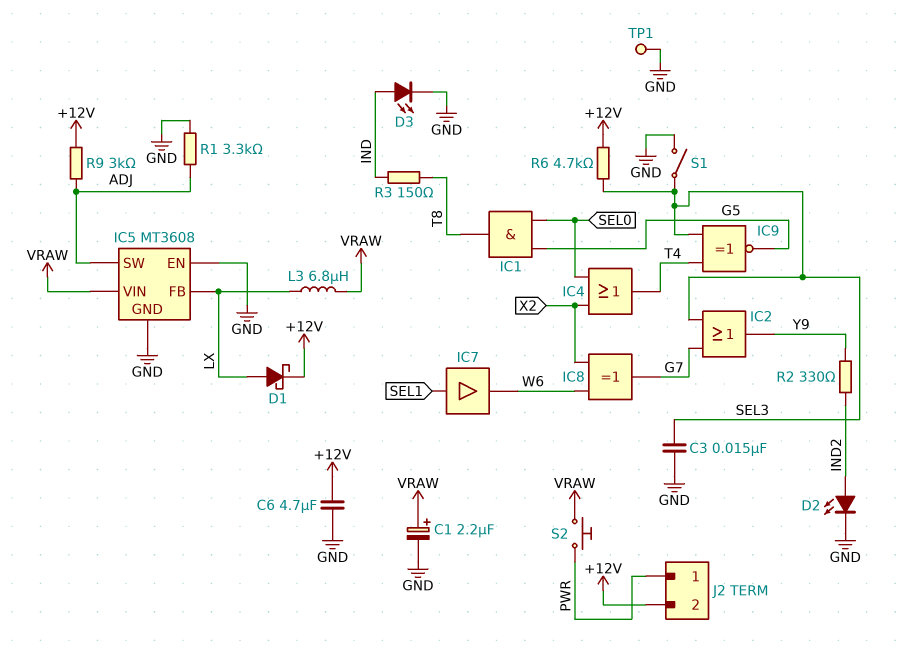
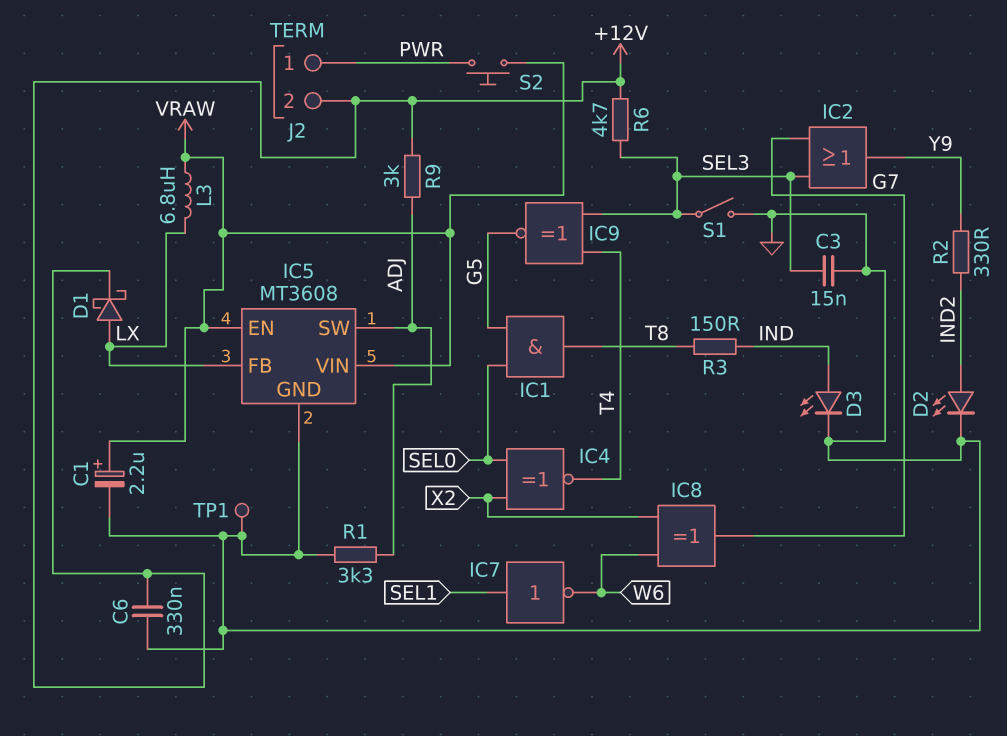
C6: 4.7uF (+12V, GND) -> 330nF (+12V, GND)
IC4: OR (in SEL0, in X2, out T4) -> XNOR (in SEL0, in X2, out T4)
IC5 pin EN: GND -> VRAW
IC7: buffer (in SEL1, out W6) -> NOT (in SEL1, out W6)

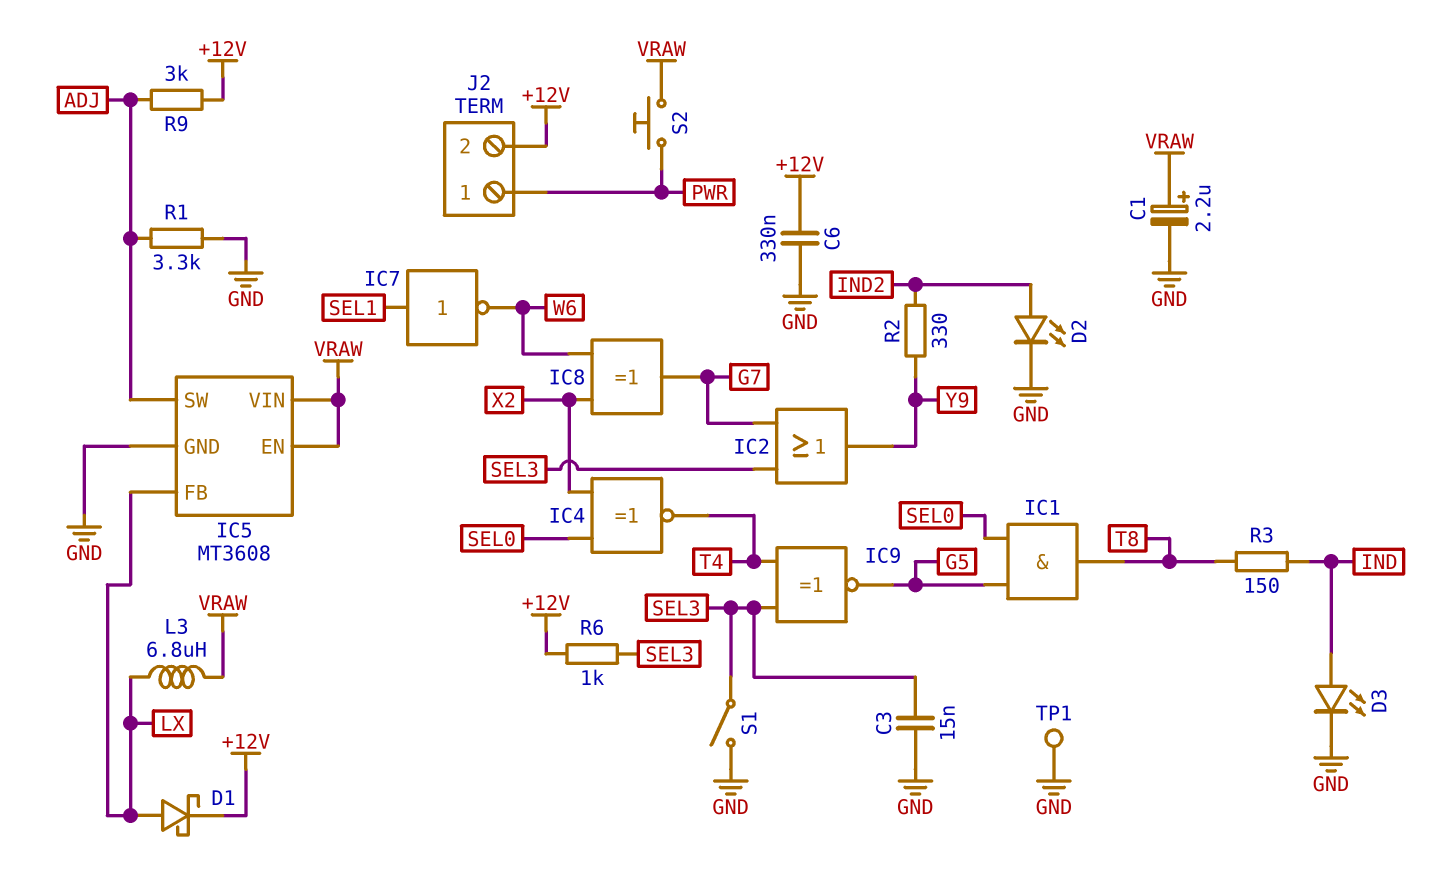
R6: 4.7k (+12V, SEL3) -> 1k (+12V, SEL3)

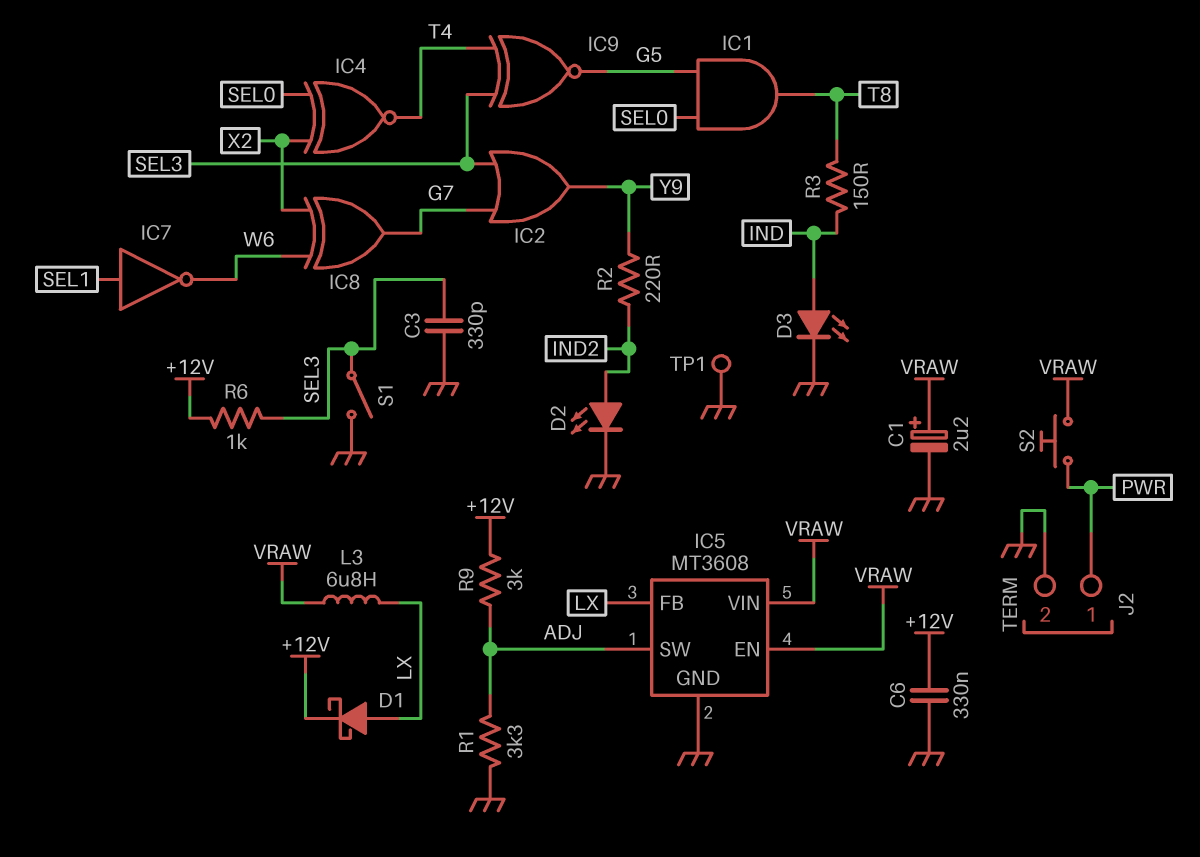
C3: 15nF (GND, SEL3) -> 330pF (GND, SEL3)
J2 pin 2: +12V -> GND
R2: 330 (IND2, Y9) -> 220 (IND2, Y9)

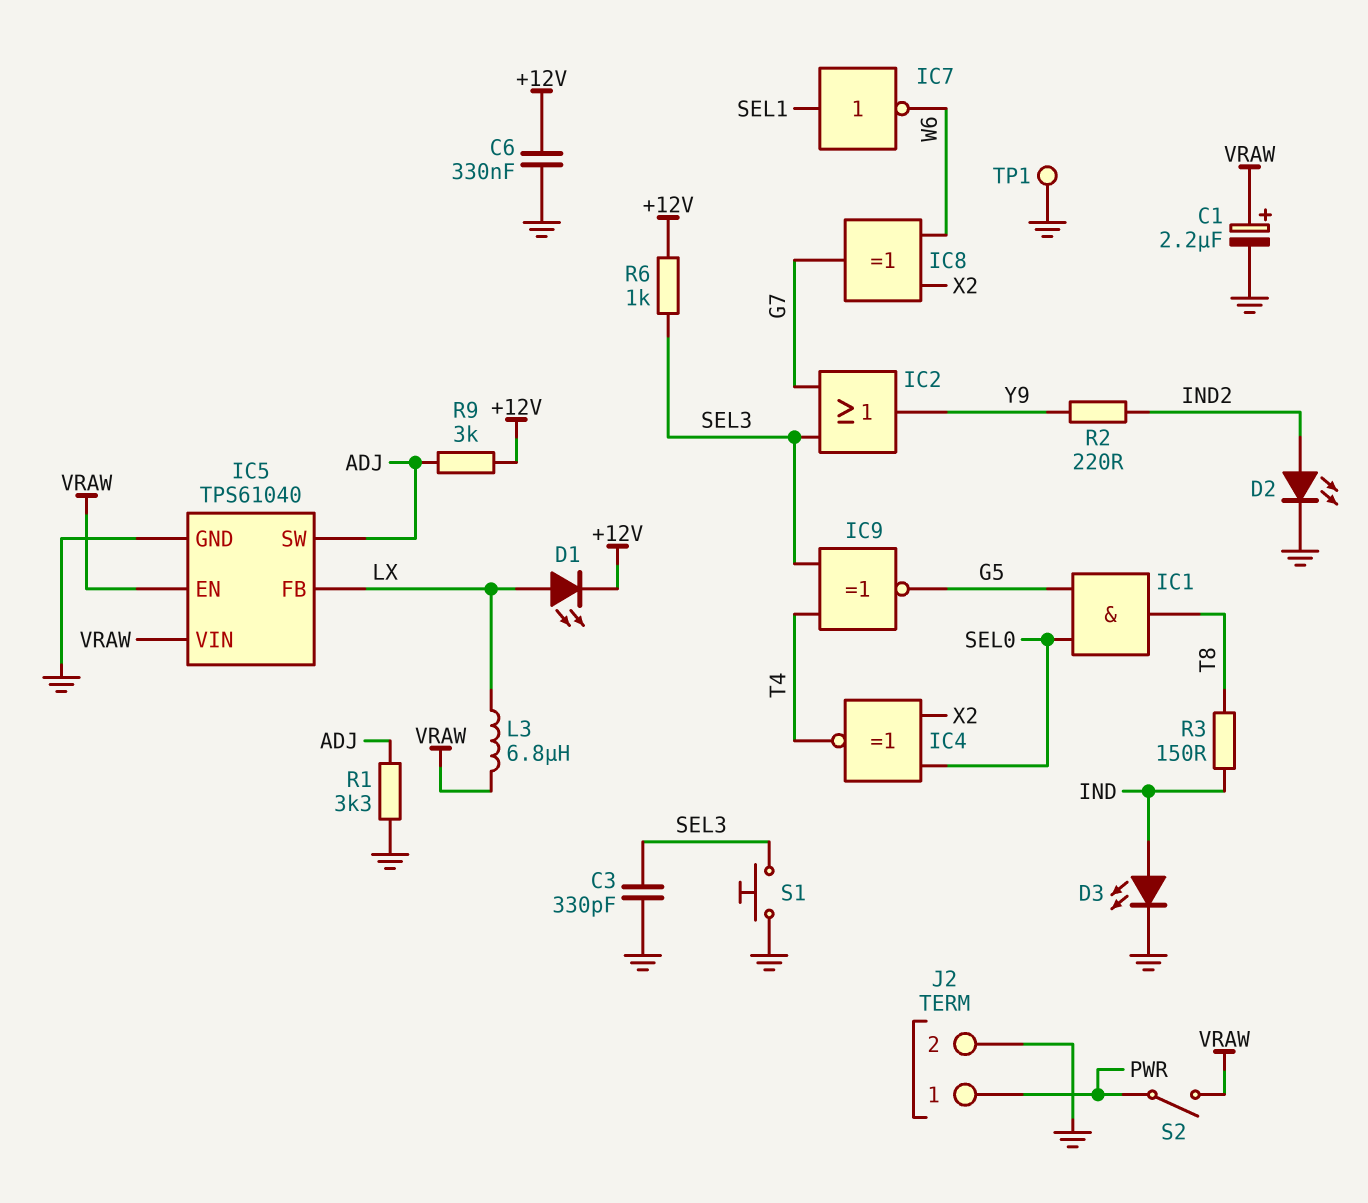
D1: schottky (A LX, K +12V) -> LED (A LX, K +12V)
IC5: MT3608 -> TPS61040
S1: switch (GND, SEL3) -> button (GND, SEL3)
S2: button (PWR, VRAW) -> switch (PWR, VRAW)

